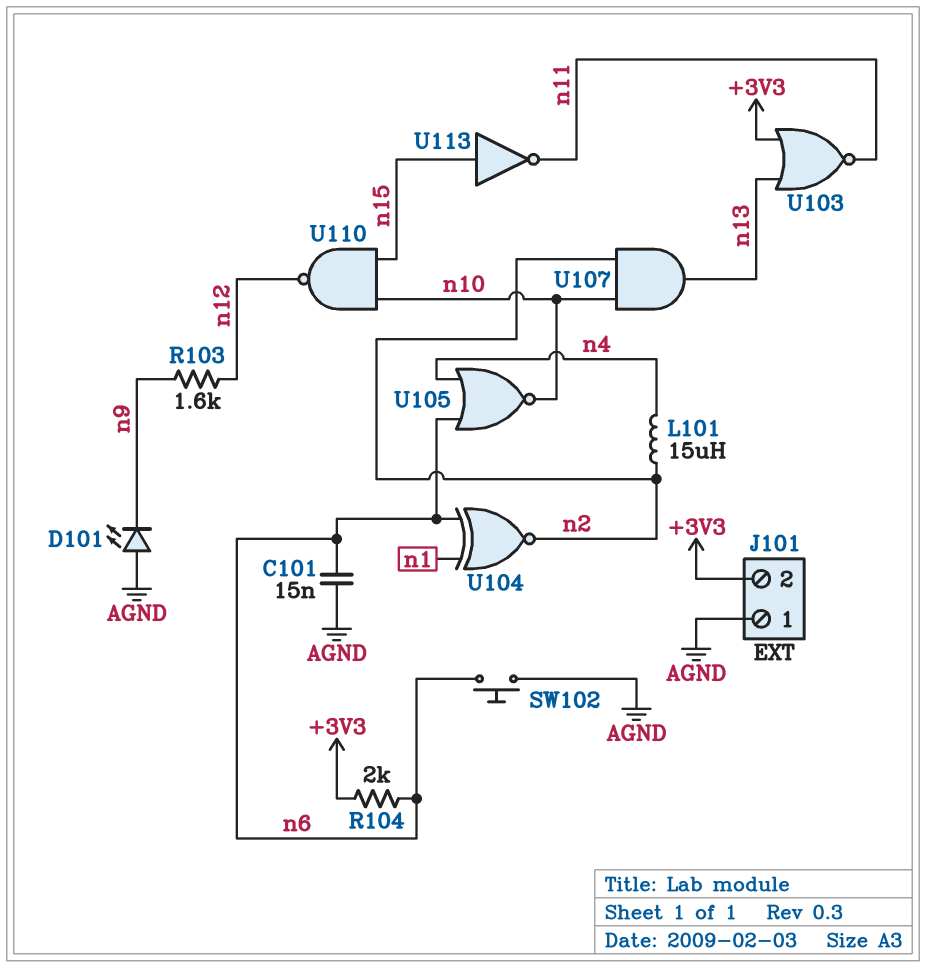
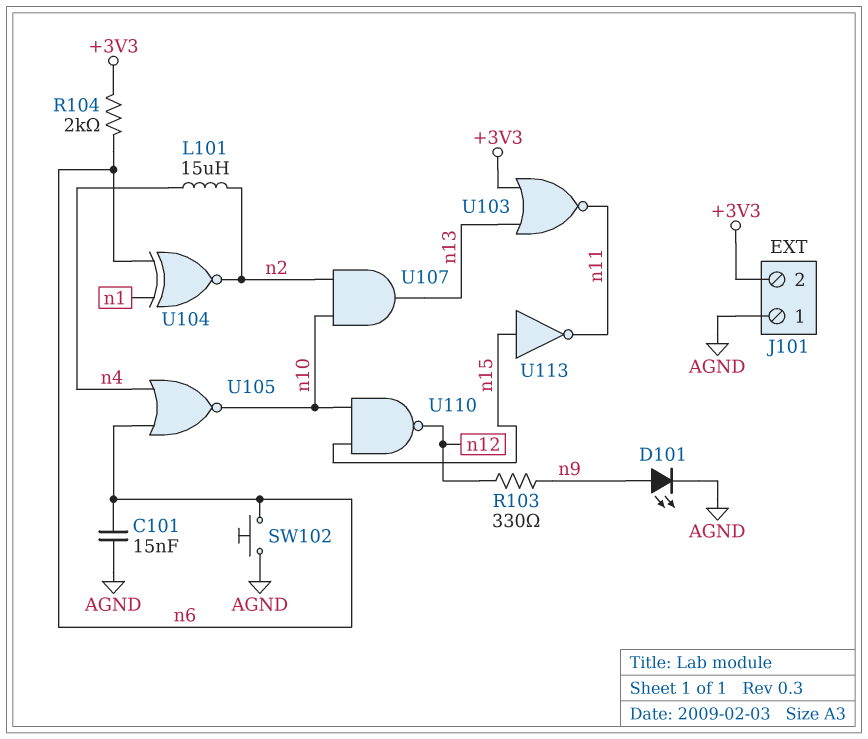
D101: LED (A AGND, K n9) -> LED (A n9, K AGND)
R103: 1.6k (n9, n12) -> 330 (n9, n12)

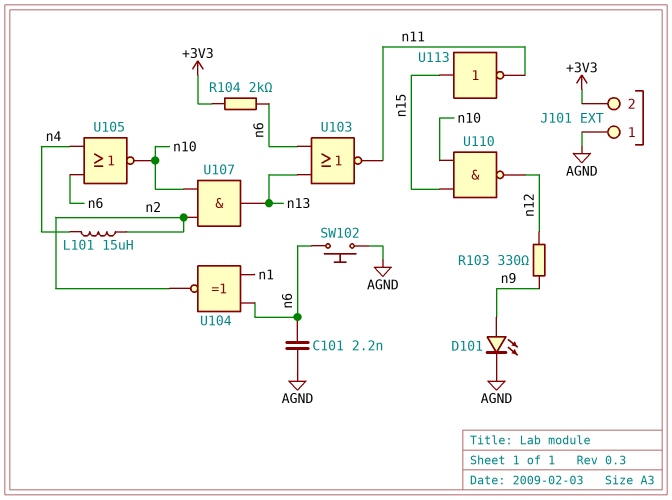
C101: 15nF (AGND, n6) -> 2.2nF (AGND, n6)
U103: NOR (in +3V3, in n13, out n11) -> NOR (in n6, in n13, out n11)

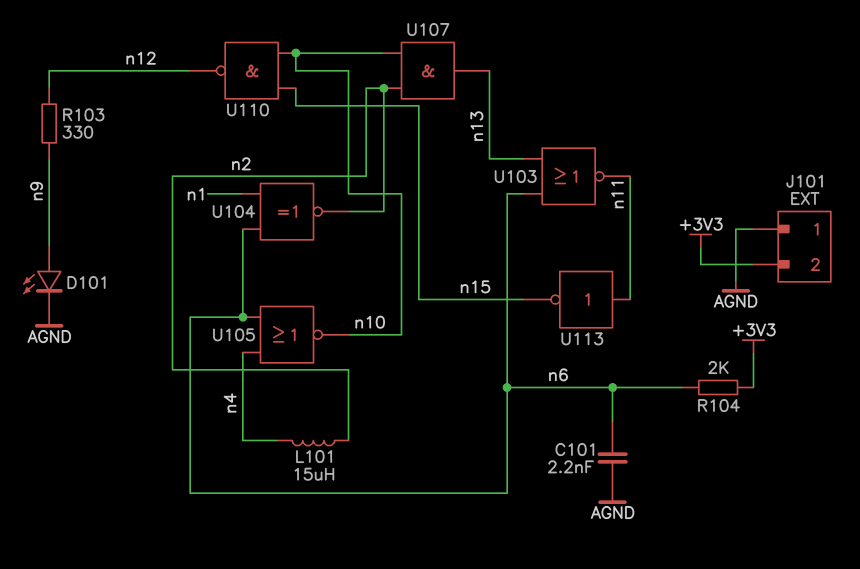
SW102: button (AGND, n6) -> none
U113: NOT (in n15, out n11) -> NOT (in n11, out n15)

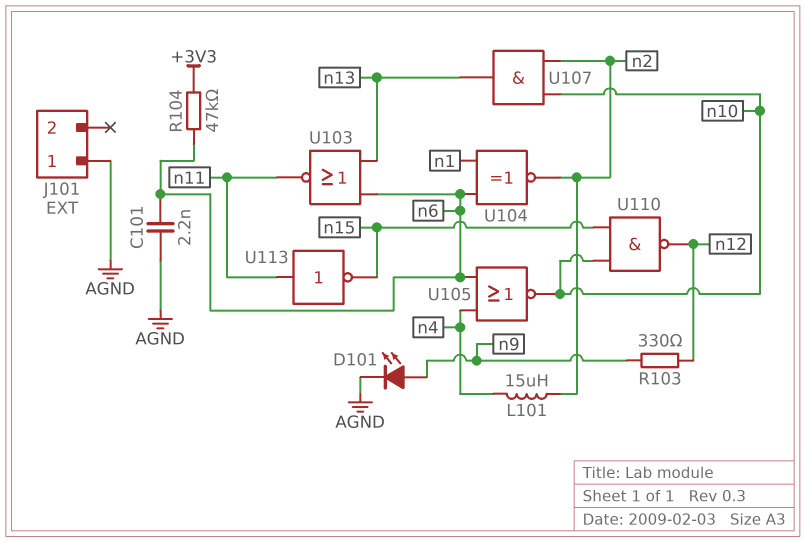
J101 pin 2: +3V3 -> none
R104: 2k (+3V3, n6) -> 47k (+3V3, n6)

